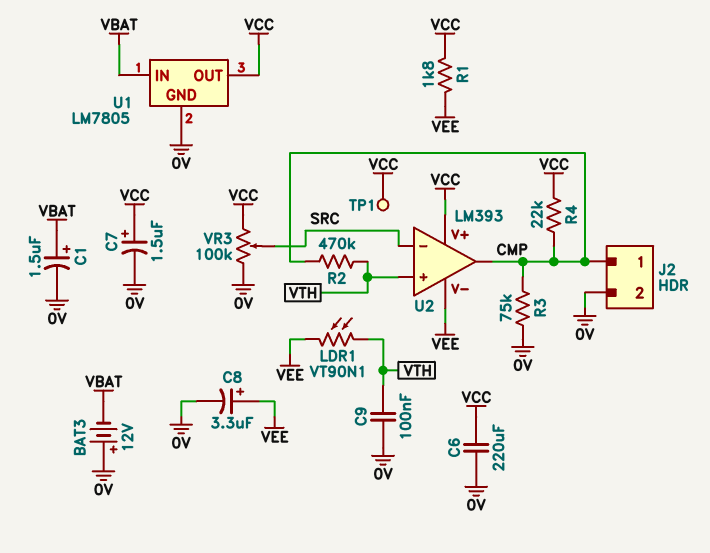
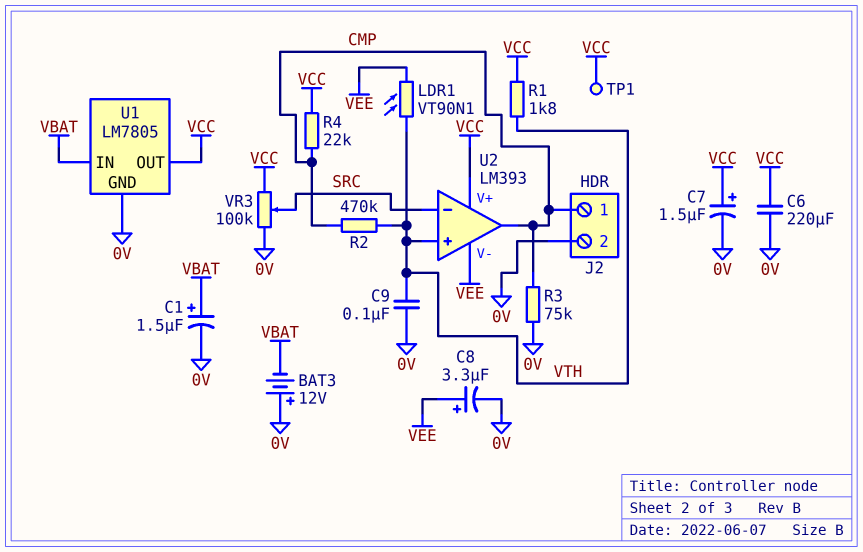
R1: 1.8k (VCC, VEE) -> 1.8k (VCC, VTH)

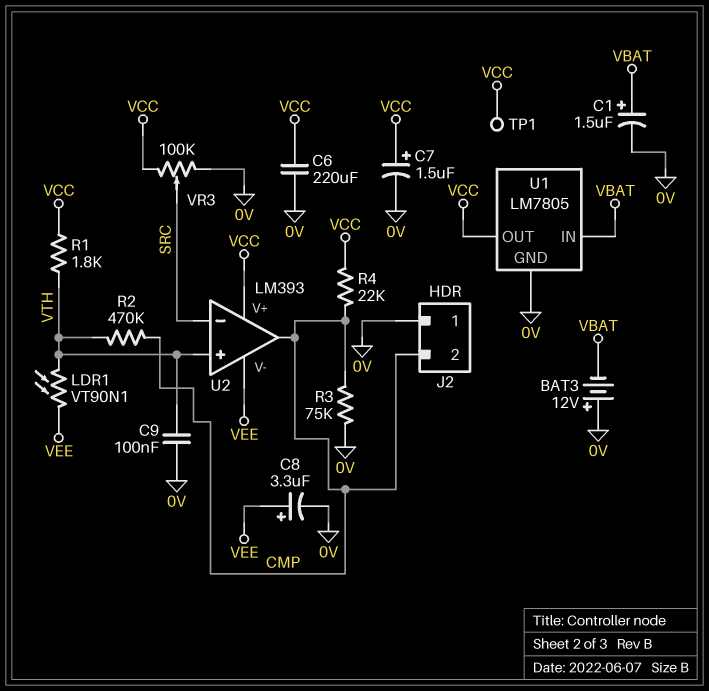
J2 pin 1: CMP -> 0V
J2 pin 2: 0V -> CMP

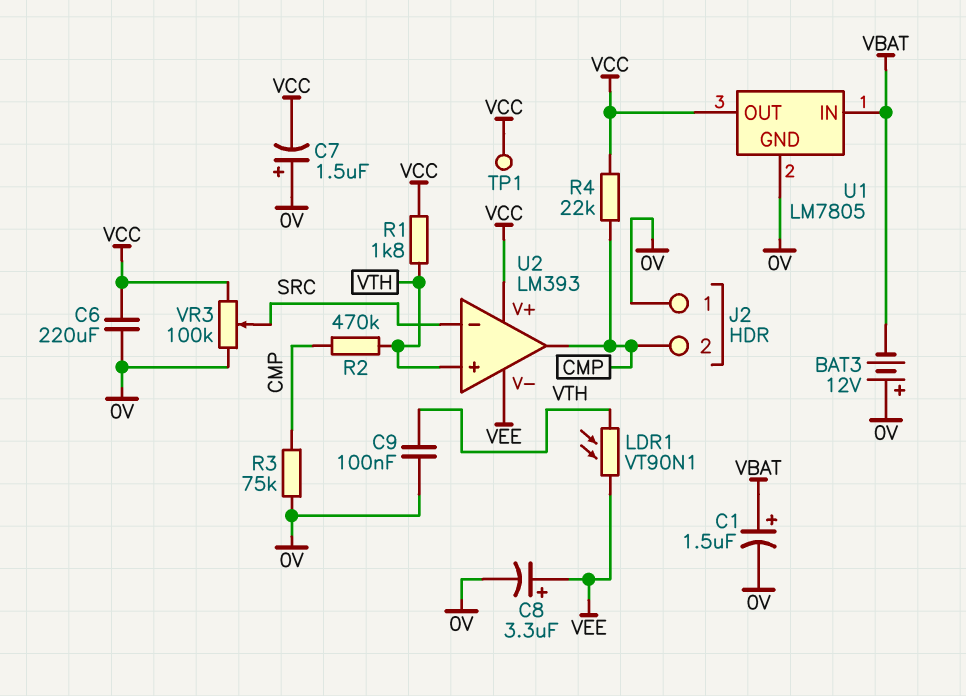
C7: 1.5uF (plus VCC, minus 0V) -> 1.5uF (plus 0V, minus VCC)

